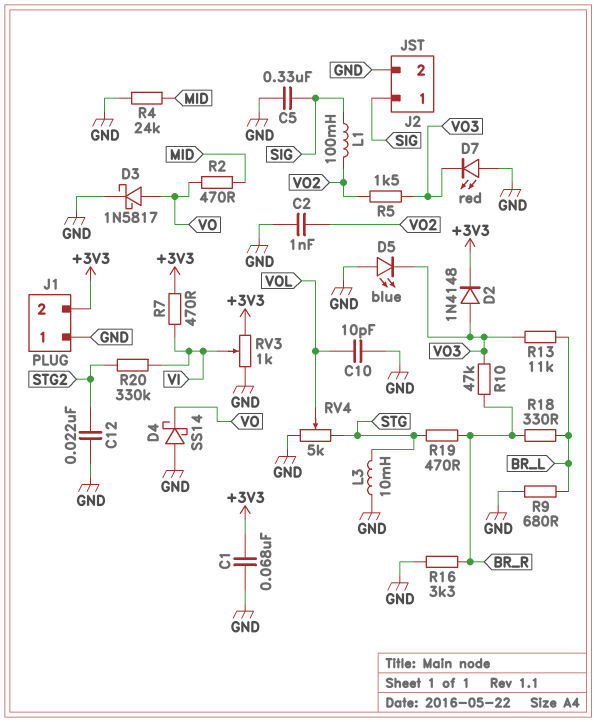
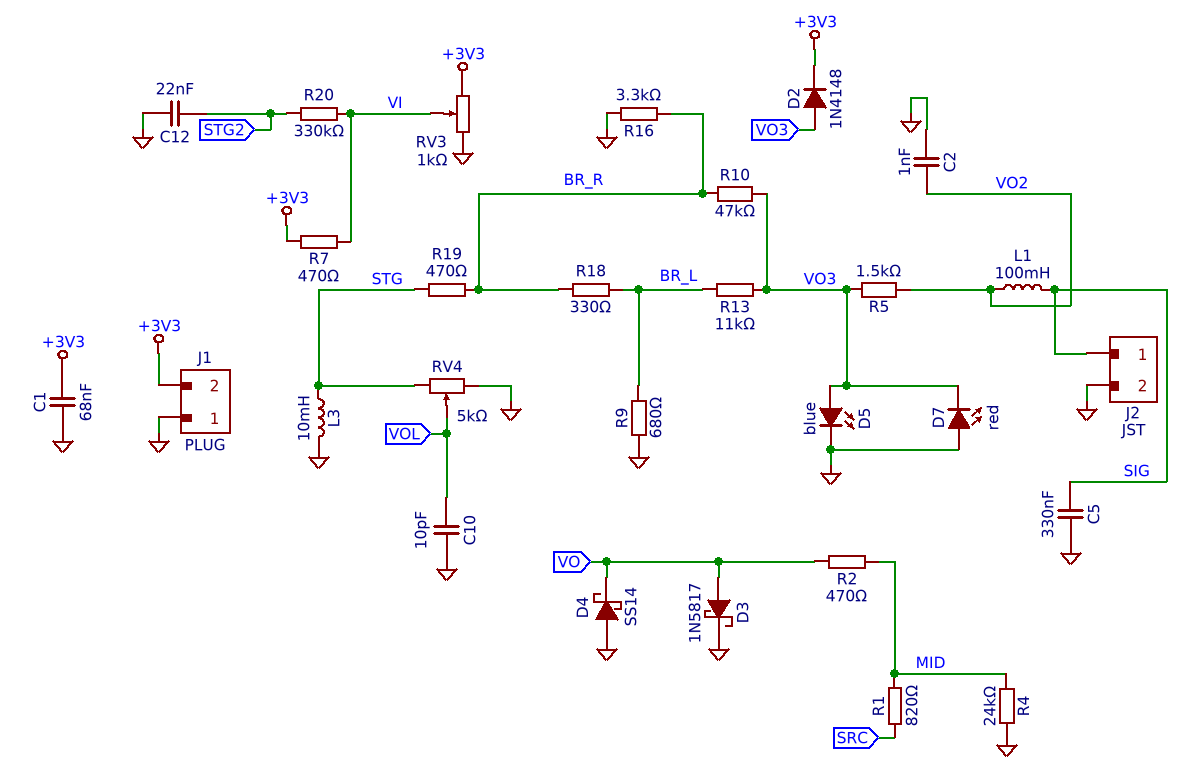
D5: LED blue (A GND, K VO3) -> LED blue (A VO3, K GND)
R1: none -> 820 (MID, SRC)

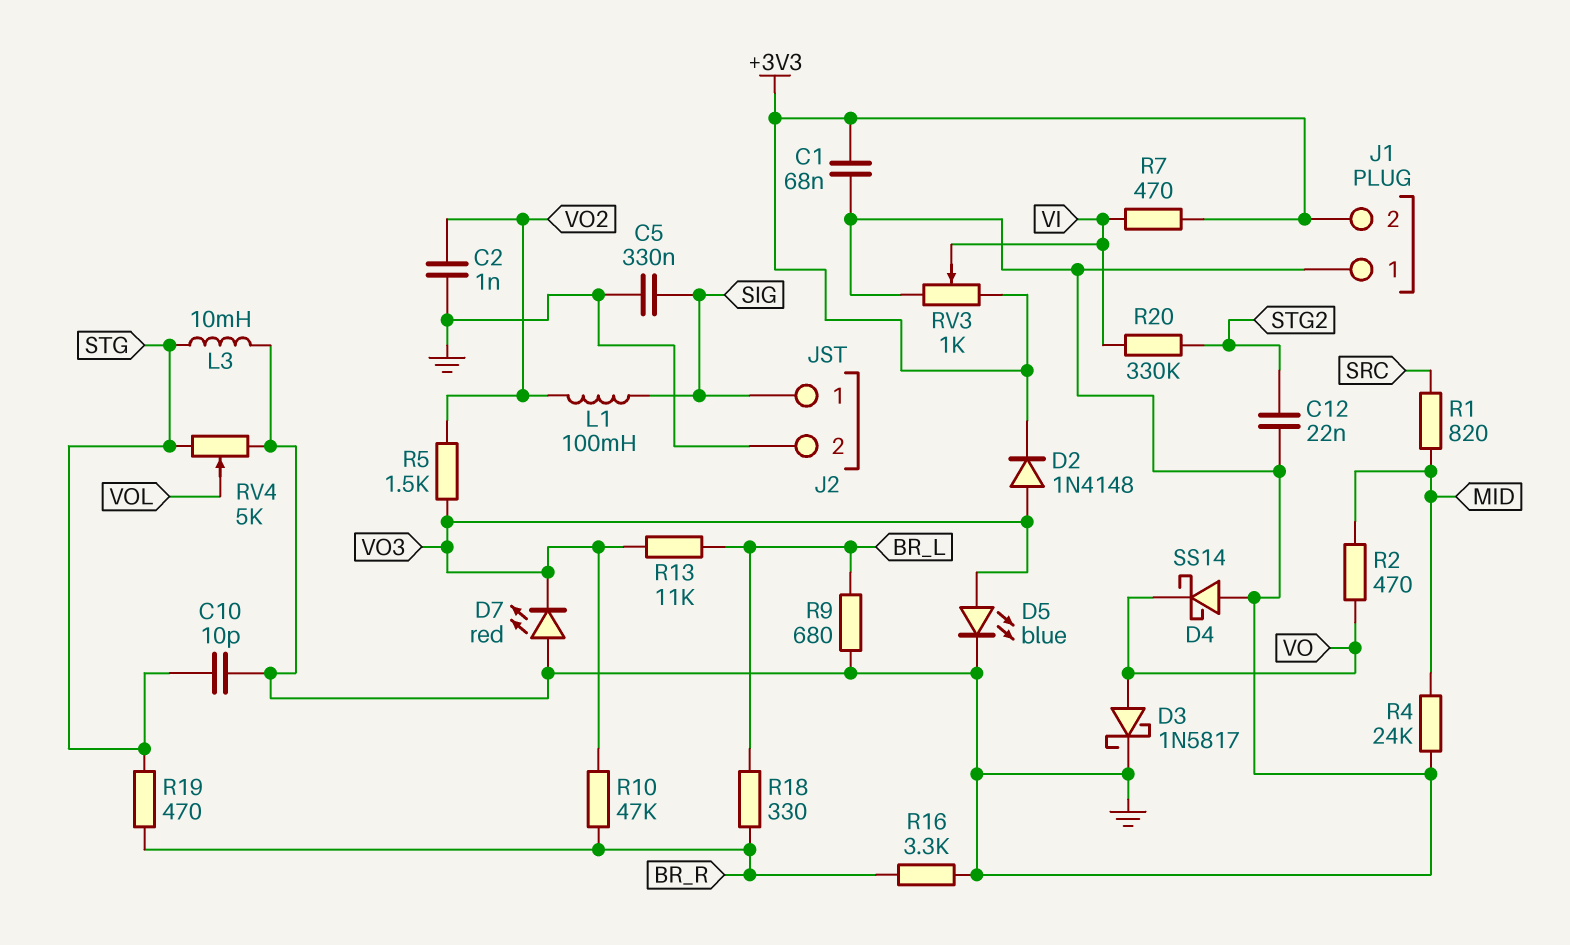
C10: 10pF (GND, VOL) -> 10pF (GND, STG)

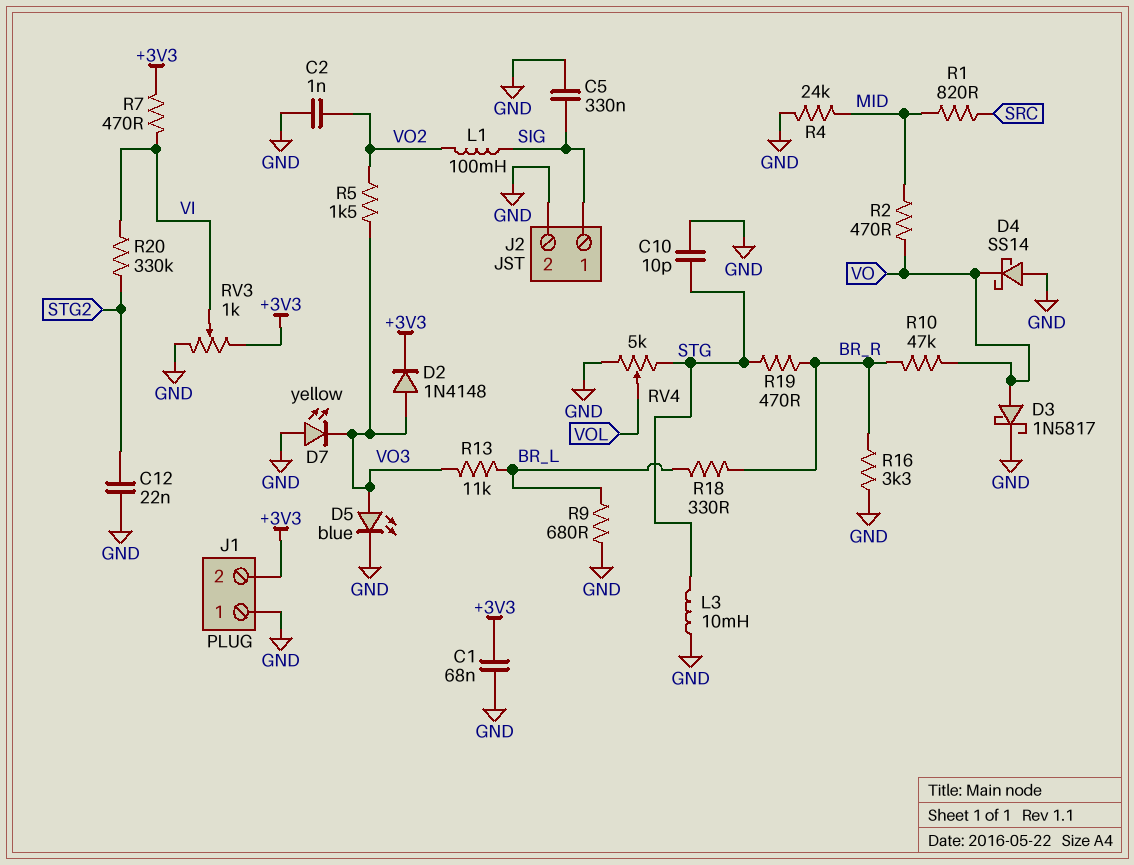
D7: LED red (A GND, K VO3) -> LED yellow (A GND, K VO3)
R10: 47k (BR_R, VO3) -> 47k (BR_R, VO)

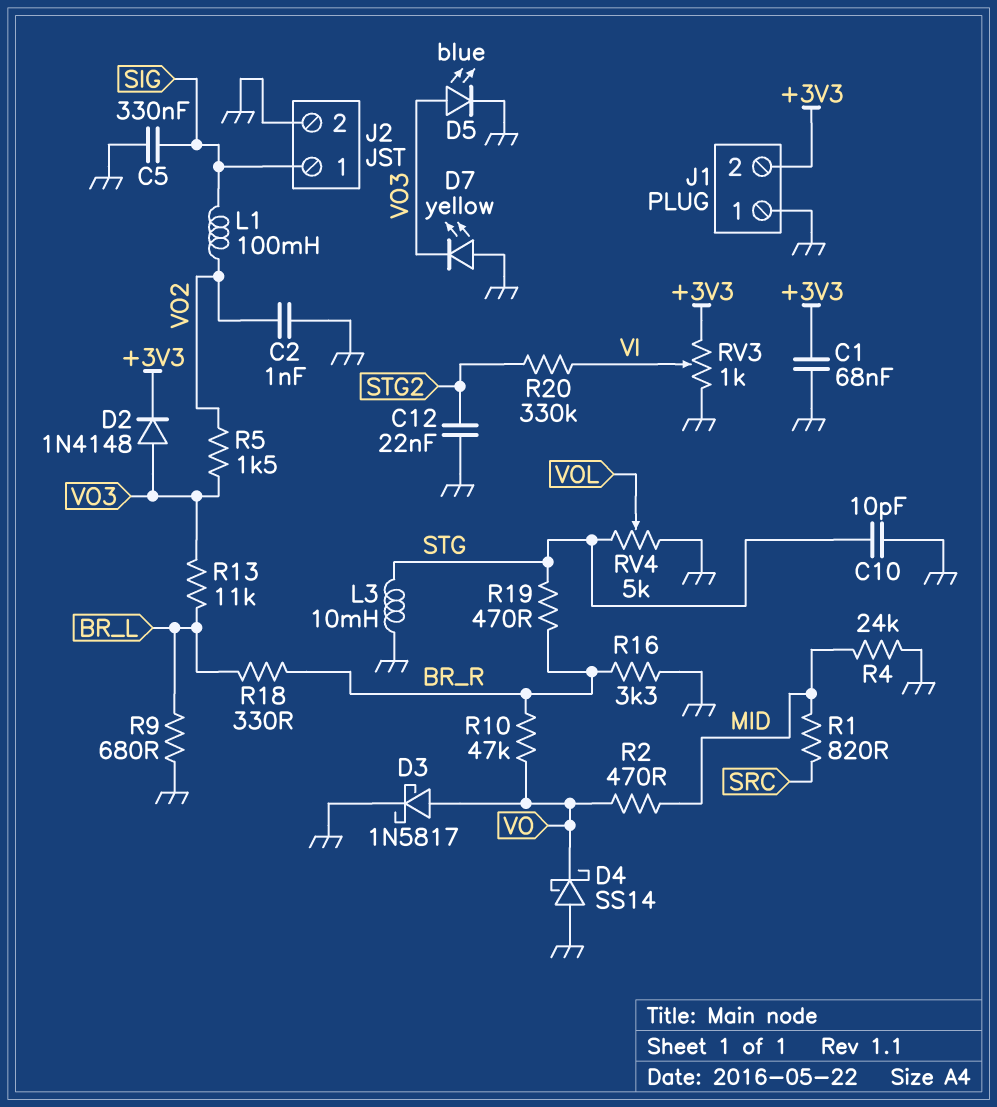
R7: 470 (+3V3, VI) -> none

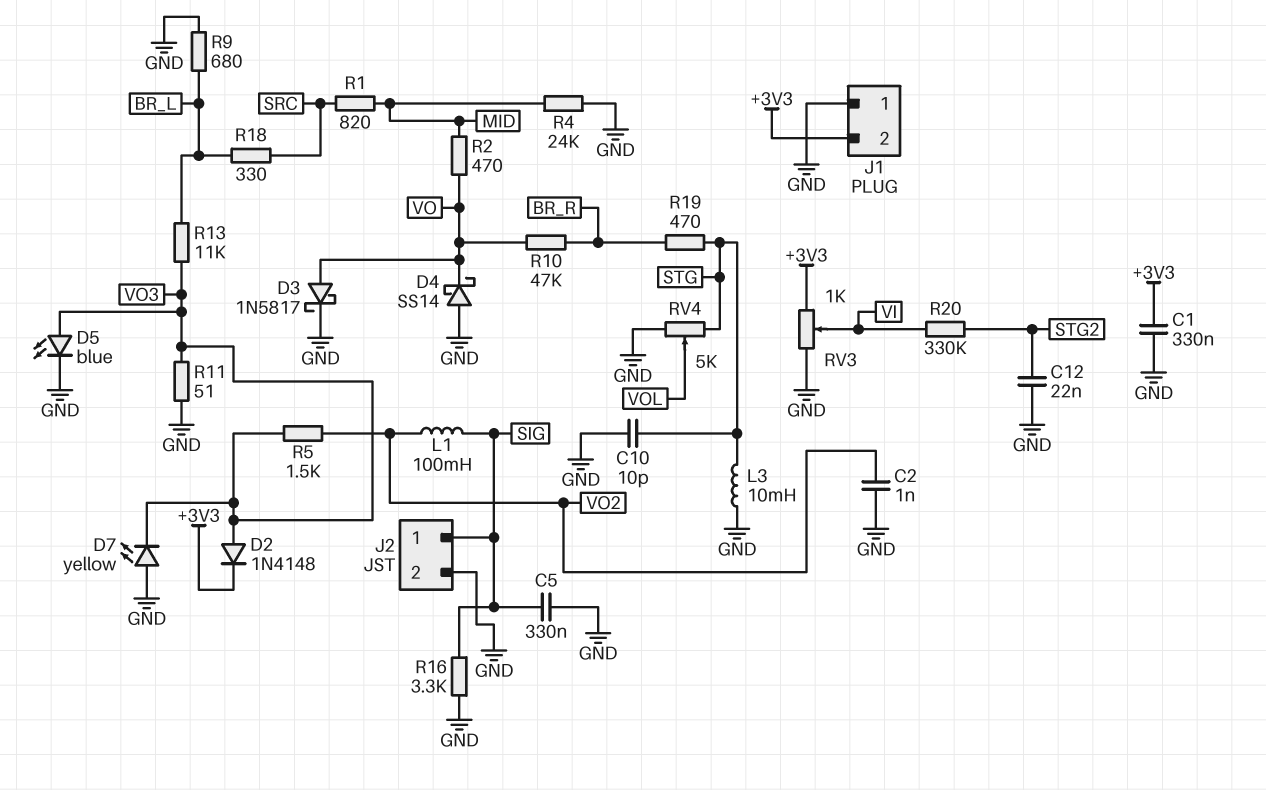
C1: 68nF (+3V3, GND) -> 330nF (+3V3, GND)
R11: none -> 51 (GND, VO3)
R16: 3.3k (BR_R, GND) -> 3.3k (GND, SIG)
R18: 330 (BR_L, BR_R) -> 330 (BR_L, SRC)

